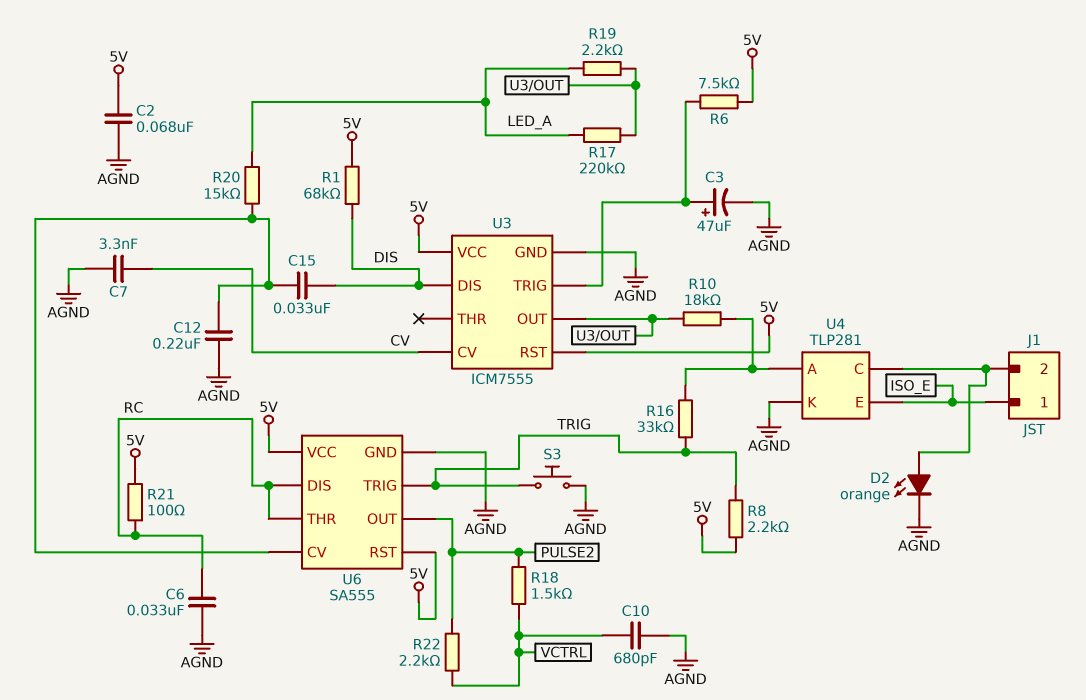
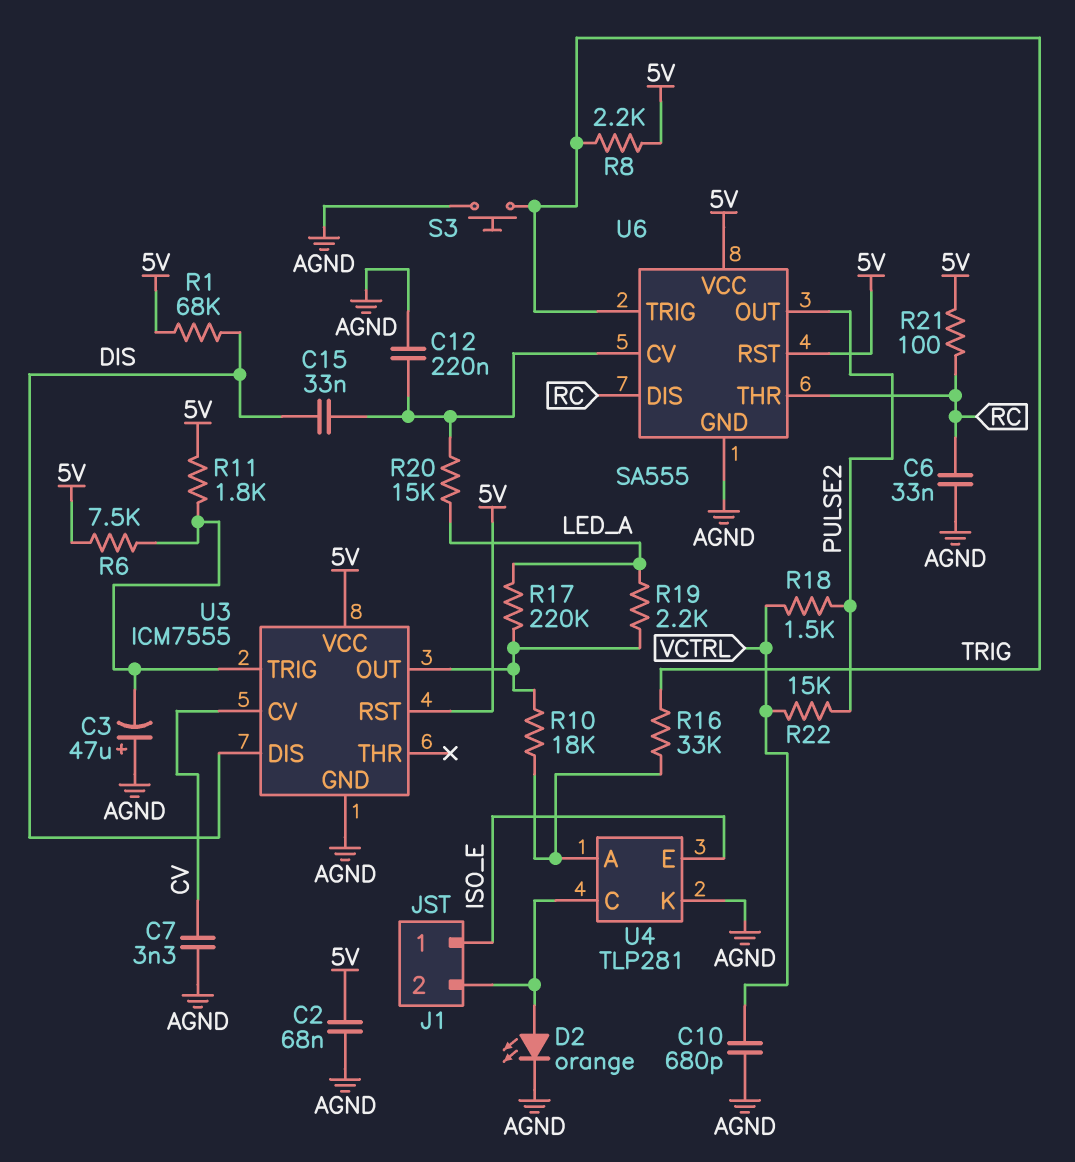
C3: 47uF (plus U3/TRIG, minus AGND) -> 47uF (plus AGND, minus U3/TRIG)
R11: none -> 1.8k (5V, U3/TRIG)
R22: 2.2k (PULSE2, VCTRL) -> 15k (PULSE2, VCTRL)

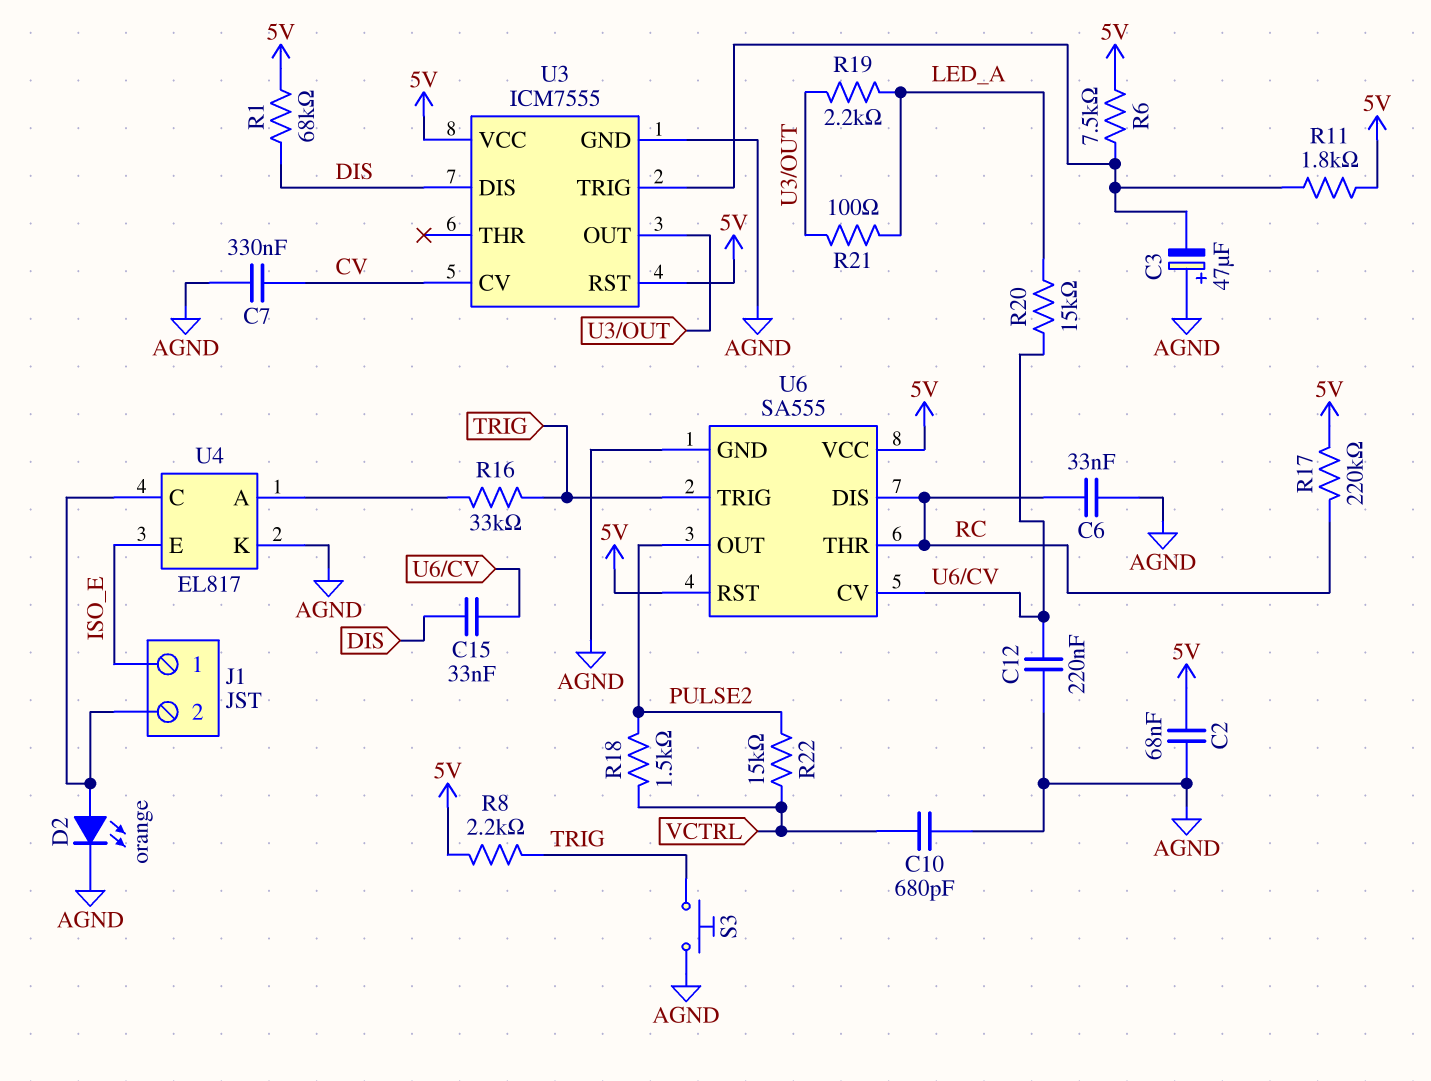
C7: 3.3nF (AGND, CV) -> 330nF (AGND, CV)
R10: 18k (U3/OUT, U4/A) -> none
R17: 220k (LED_A, U3/OUT) -> 220k (5V, RC)
R21: 100 (5V, RC) -> 100 (LED_A, U3/OUT)
U4: TLP281 -> EL817

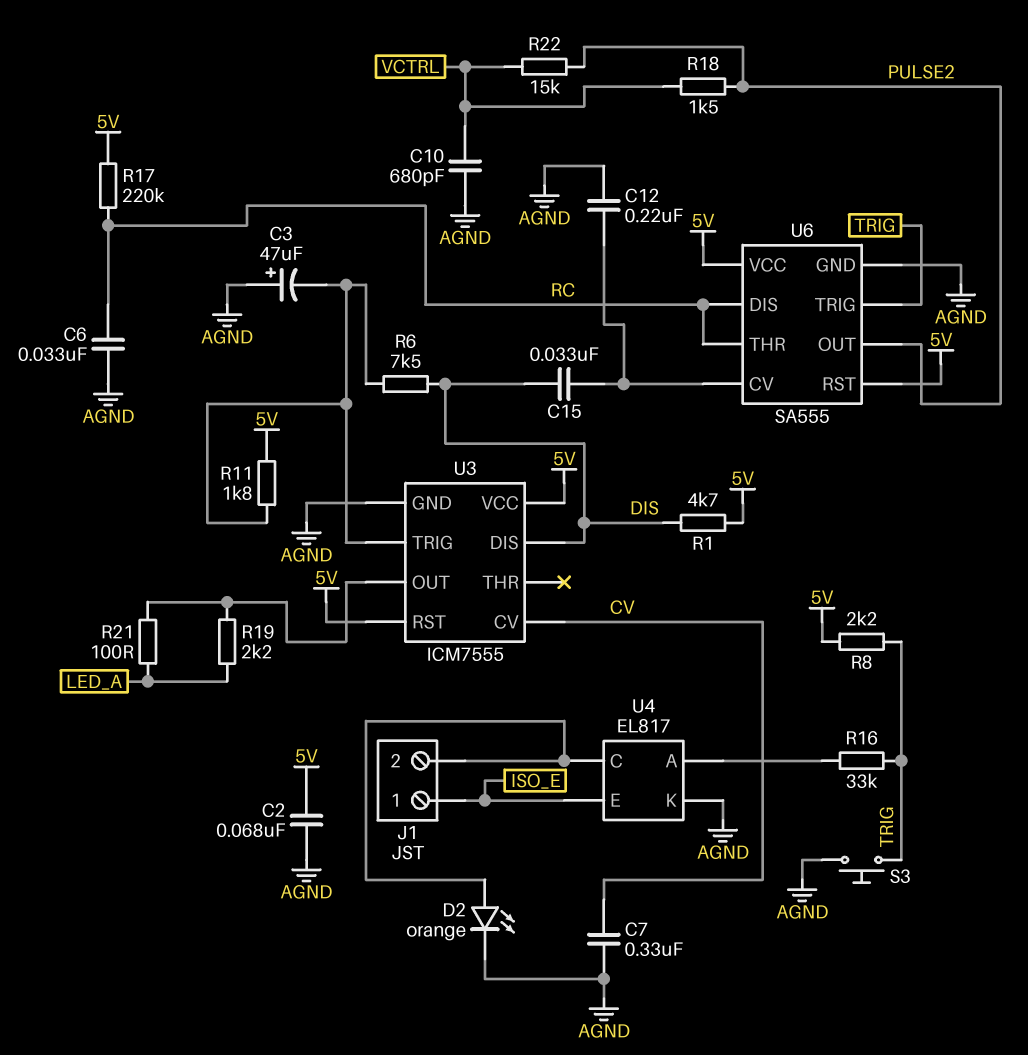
R1: 68k (5V, DIS) -> 4.7k (5V, DIS)
R6: 7.5k (5V, U3/TRIG) -> 7.5k (DIS, U3/TRIG)
R20: 15k (LED_A, U6/CV) -> none

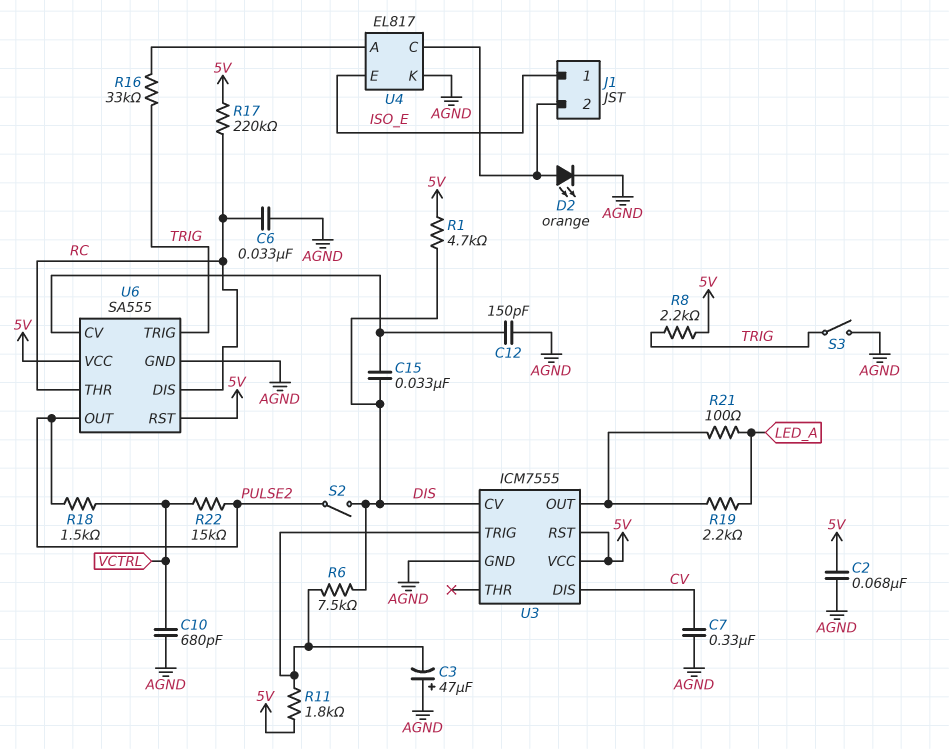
C12: 220nF (AGND, U6/CV) -> 150pF (AGND, U6/CV)
S2: none -> switch (DIS, PULSE2)
S3: button (AGND, TRIG) -> switch (AGND, TRIG)
U3 pin CV: CV -> DIS
U3 pin DIS: DIS -> CV

